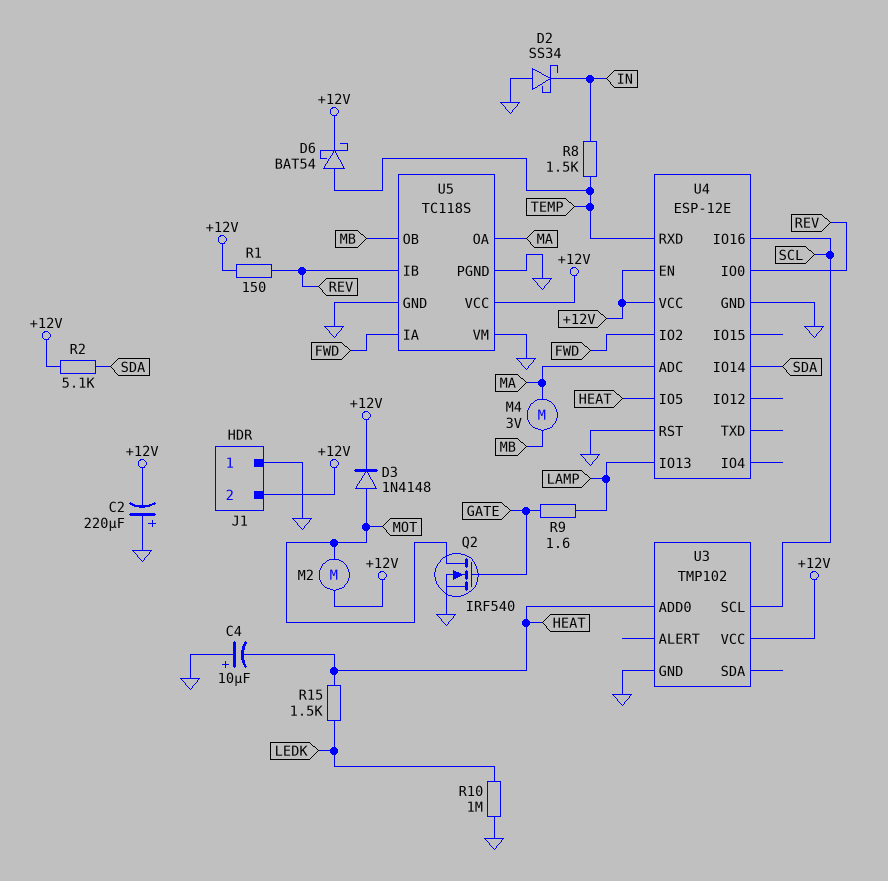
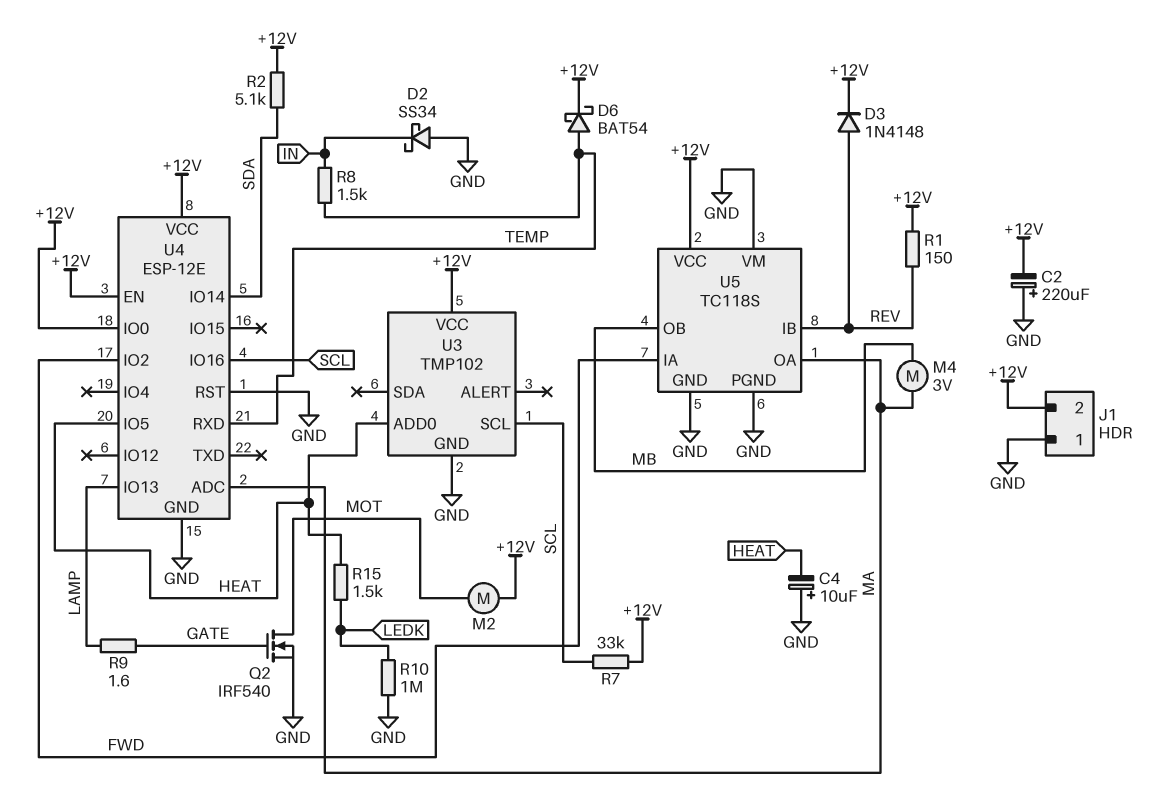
D3: diode 1N4148 (A MOT, K +12V) -> diode 1N4148 (A REV, K +12V)
R7: none -> 33k (+12V, SCL)
U4 pin IO0: REV -> +12V

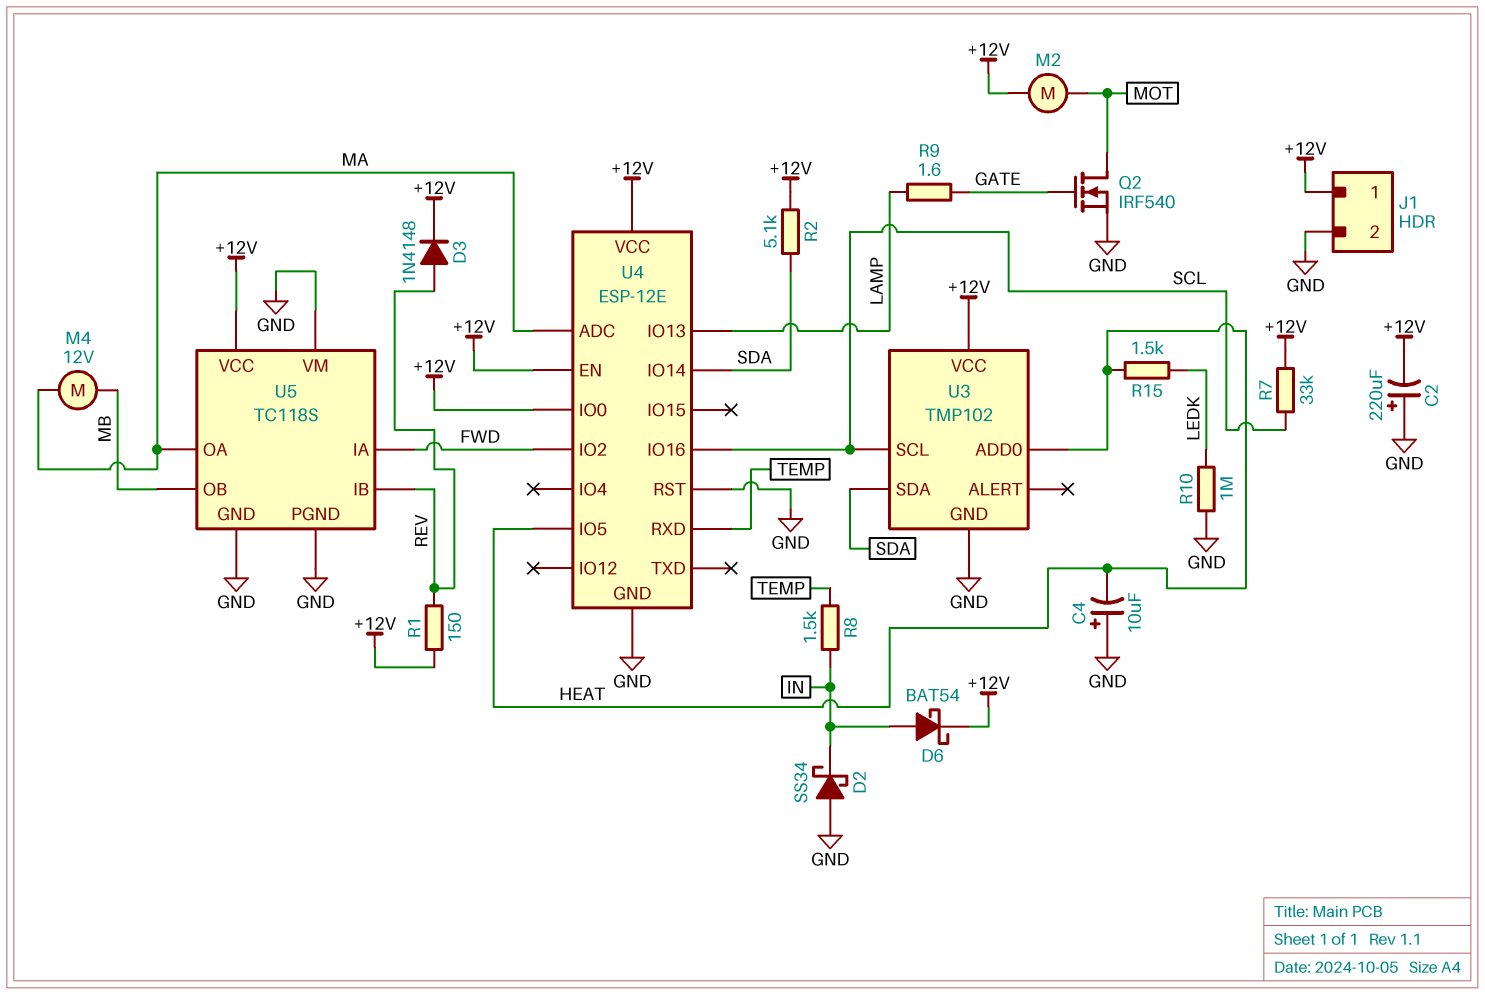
D6: schottky BAT54 (A TEMP, K +12V) -> schottky BAT54 (A IN, K +12V)
J1 pin 1: GND -> +12V
J1 pin 2: +12V -> GND
M4: motor 3V (MA, MB) -> motor 12V (MA, MB)
U3 pin SDA: none -> SDA

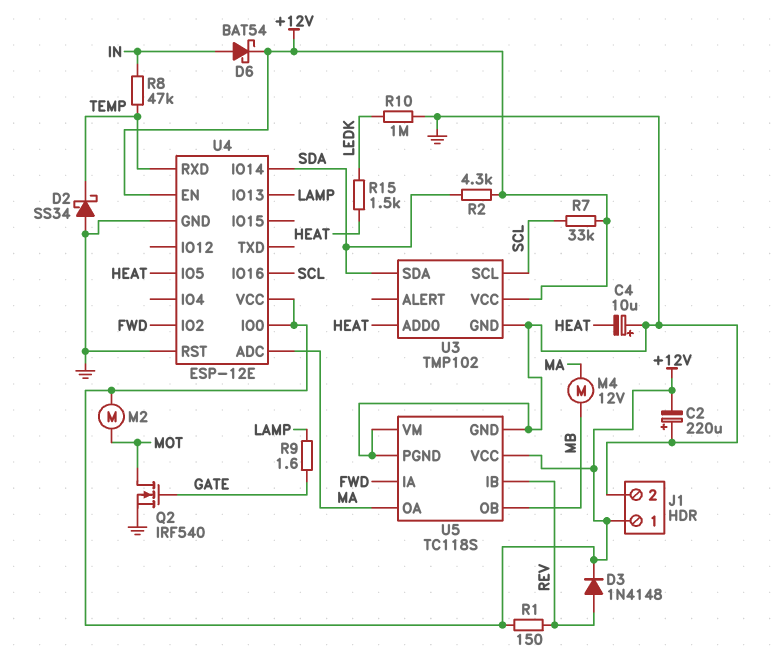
D2: schottky SS34 (A GND, K IN) -> schottky SS34 (A GND, K TEMP)
R2: 5.1k (+12V, SDA) -> 4.3k (+12V, SDA)
R8: 1.5k (IN, TEMP) -> 47k (IN, TEMP)

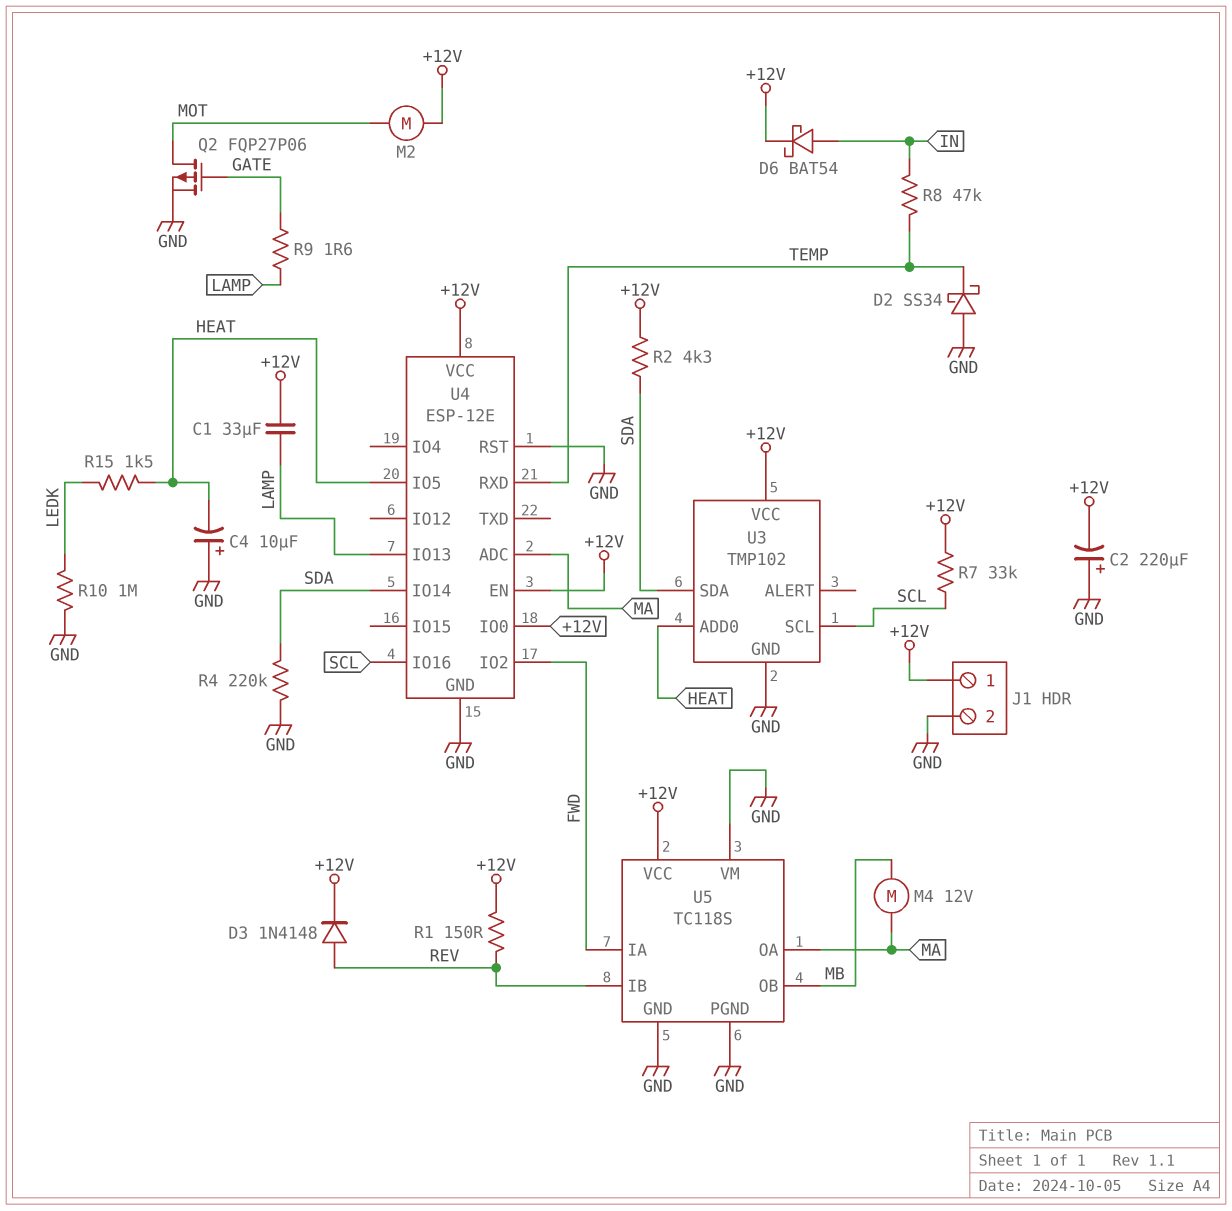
C1: none -> 33uF (+12V, LAMP)
Q2: NMOS IRF540 (G GATE, D MOT, S GND) -> PMOS FQP27P06 (G GATE, D MOT, S GND)
R4: none -> 220k (GND, SDA)

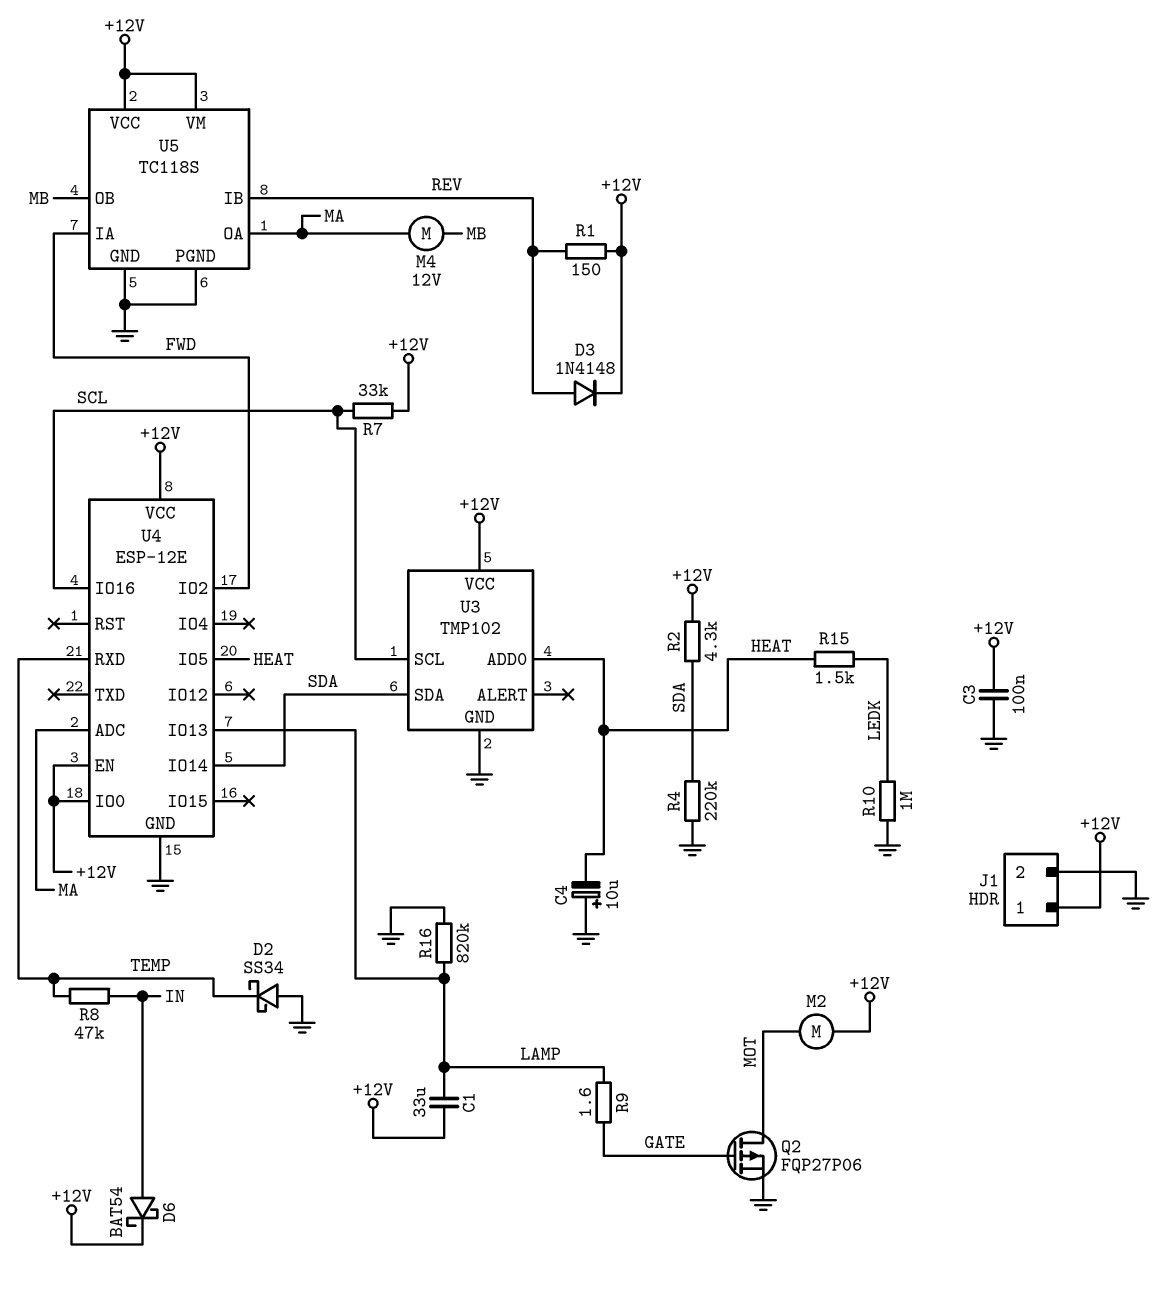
C2: 220uF (plus GND, minus +12V) -> none
C3: none -> 100nF (+12V, GND)
R16: none -> 820k (GND, LAMP)
U4 pin RST: GND -> none
U5 pin VM: GND -> +12V

